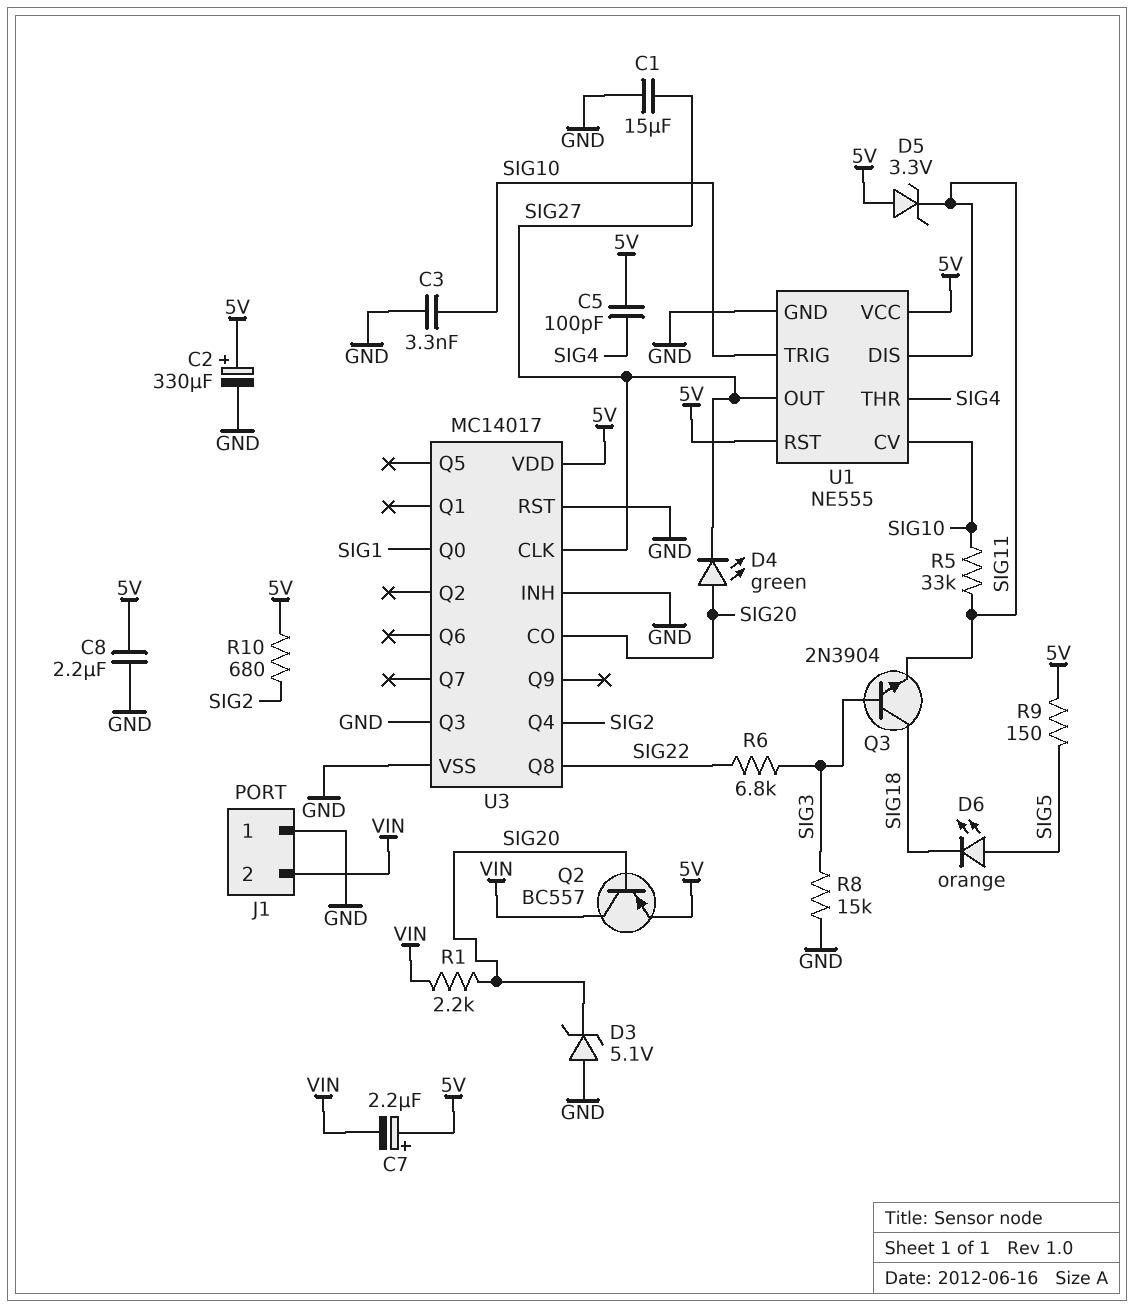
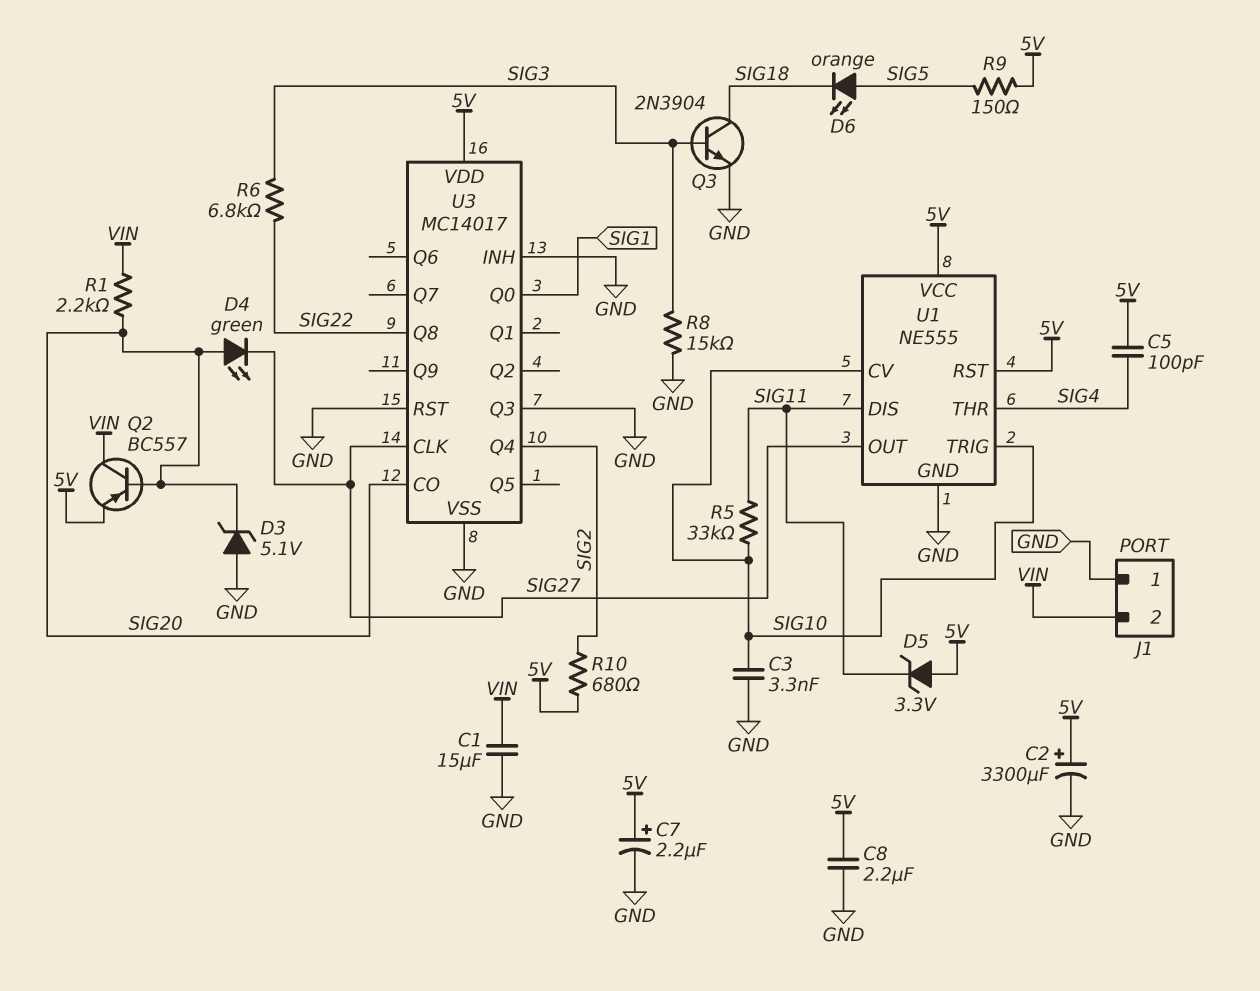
C1: 15uF (GND, SIG27) -> 15uF (GND, VIN)
C2: 330uF (plus 5V, minus GND) -> 3300uF (plus 5V, minus GND)
C7: 2.2uF (plus 5V, minus VIN) -> 2.2uF (plus 5V, minus GND)
Q3: NPN 2N3904 (B SIG3, C SIG18, E SIG11) -> NPN 2N3904 (B SIG3, C SIG18, E GND)

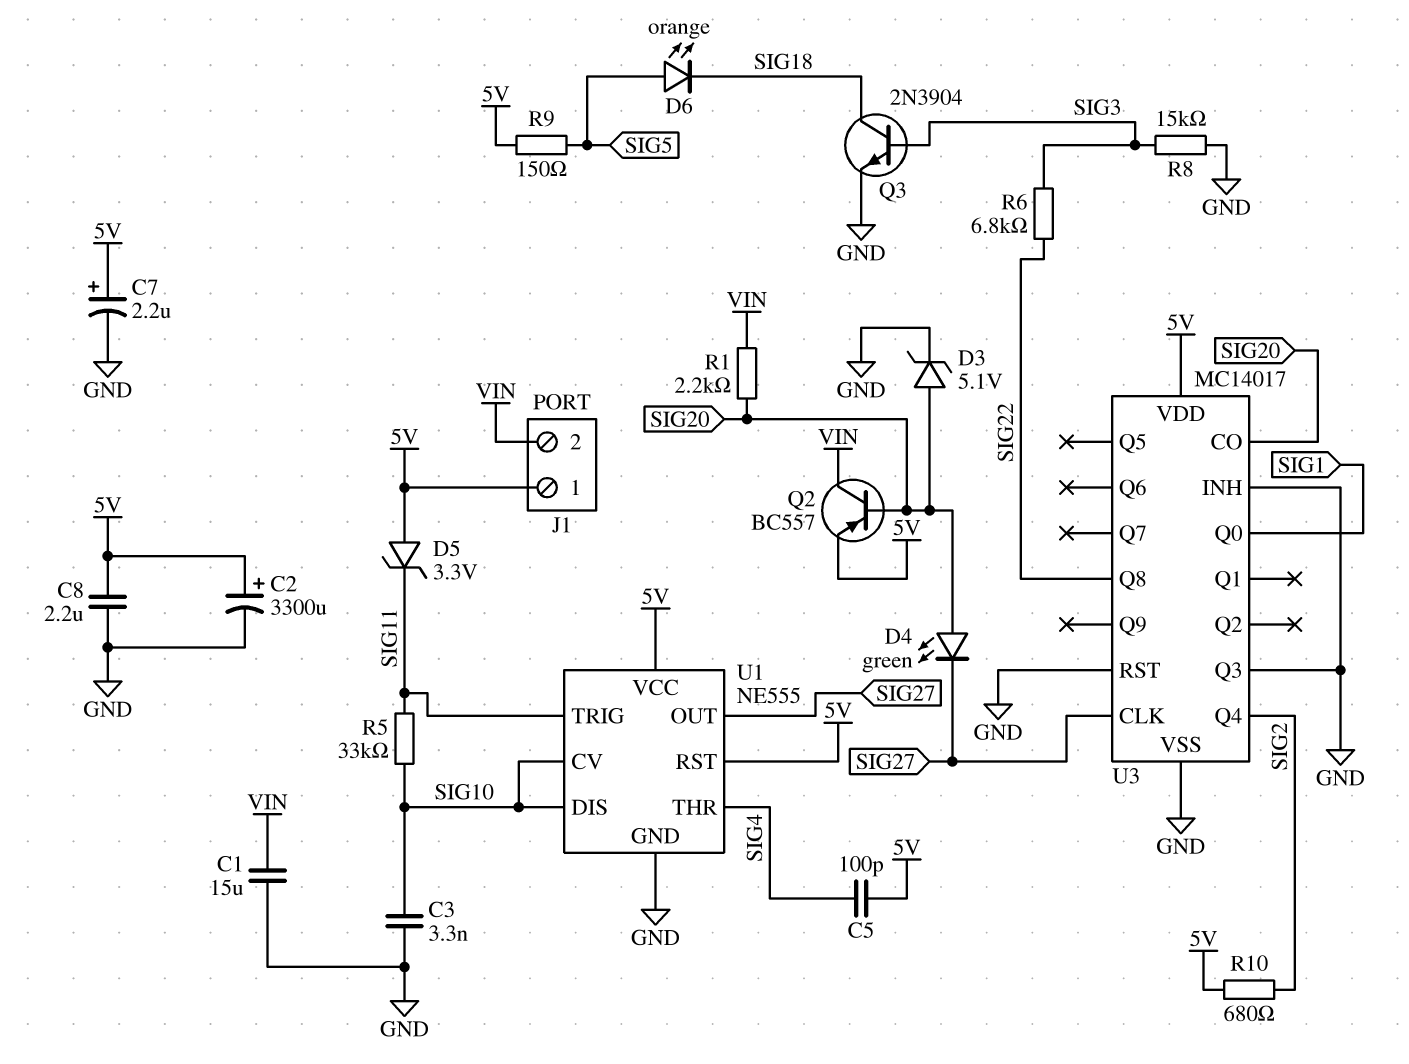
D3: zener 5.1V (A GND, K SIG20) -> zener 5.1V (A SIG20, K GND)
J1 pin 1: GND -> 5V
U1 pin DIS: SIG11 -> SIG10
U1 pin TRIG: SIG10 -> SIG11

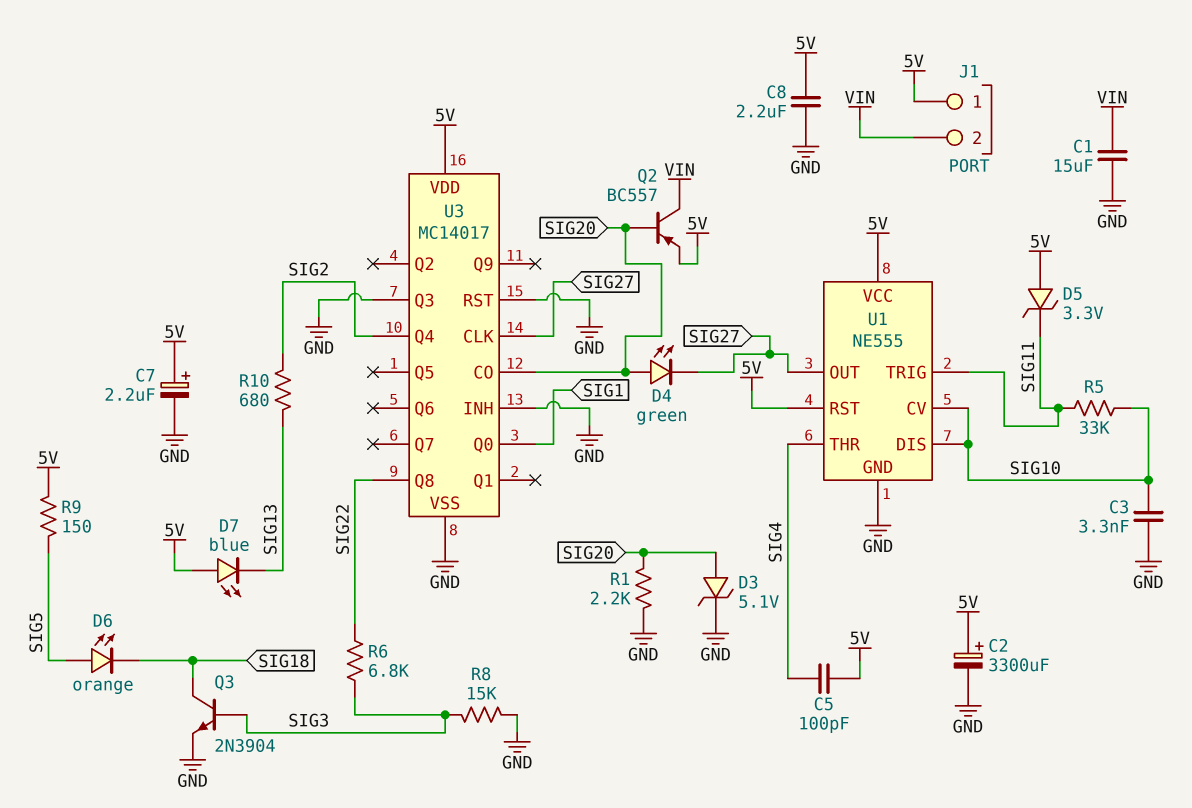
D7: none -> LED blue (A 5V, K SIG13)
R1: 2.2k (SIG20, VIN) -> 2.2k (GND, SIG20)
R10: 680 (5V, SIG2) -> 680 (SIG2, SIG13)

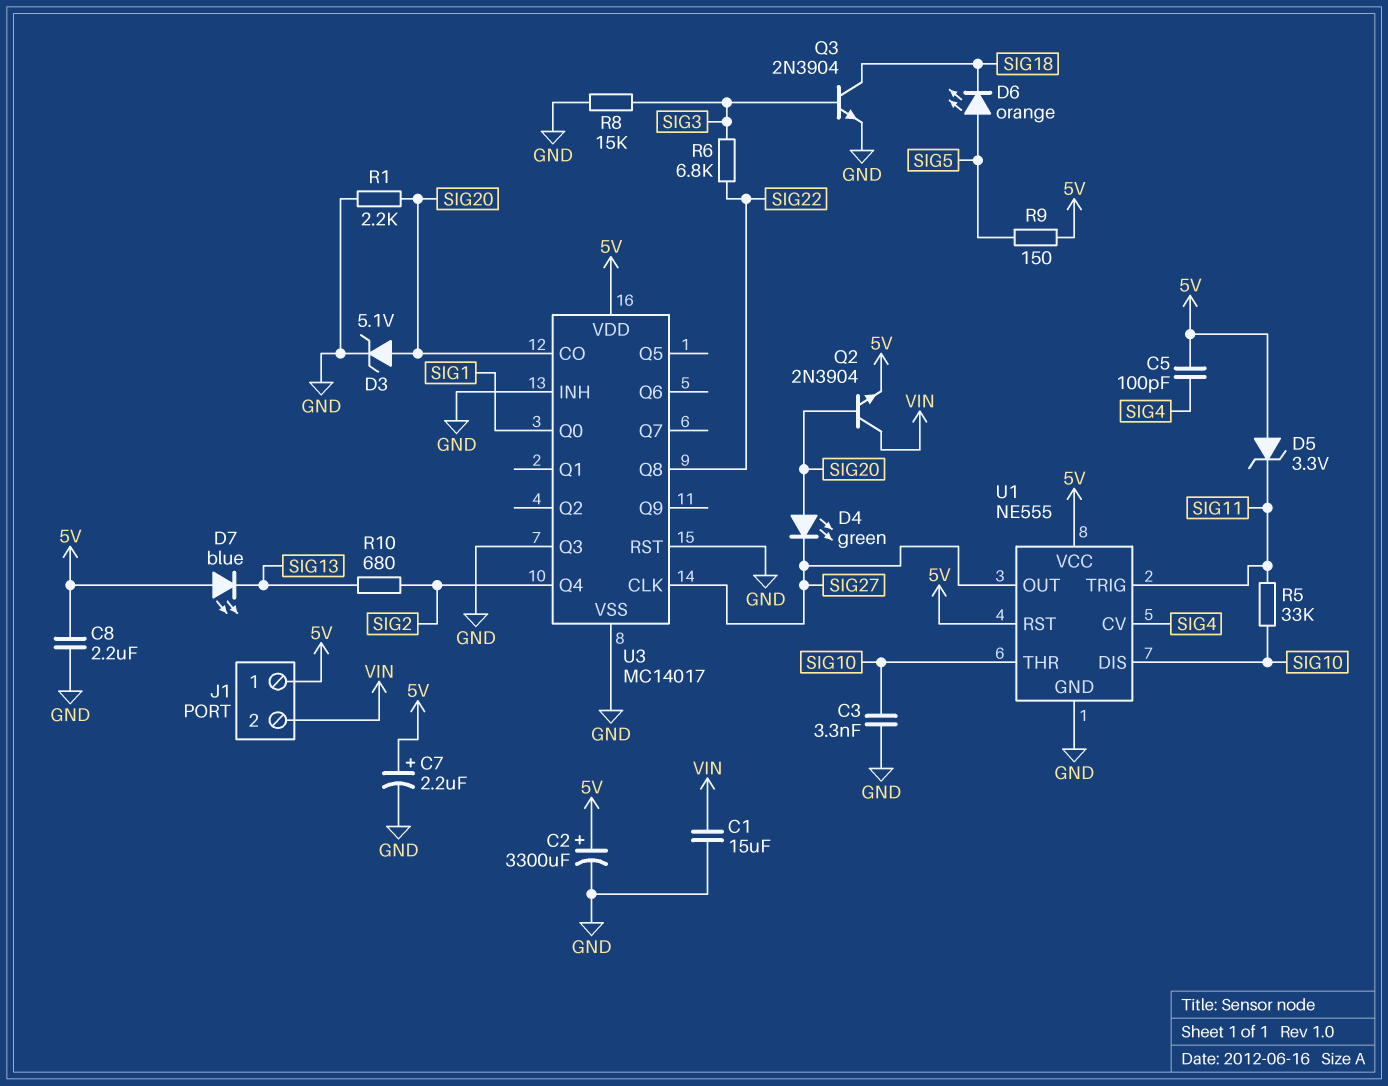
Q2: PNP BC557 (B SIG20, C VIN, E 5V) -> NPN 2N3904 (B SIG20, C VIN, E 5V)
U1 pin CV: SIG10 -> SIG4
U1 pin THR: SIG4 -> SIG10

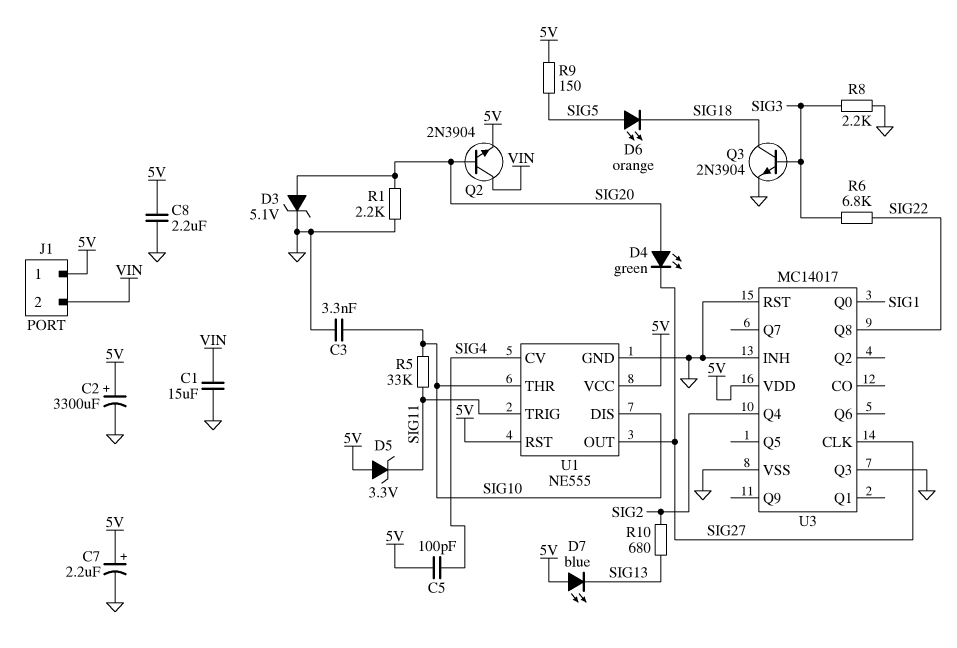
R8: 15k (GND, SIG3) -> 2.2k (GND, SIG3)
U3 pin CO: SIG20 -> none

